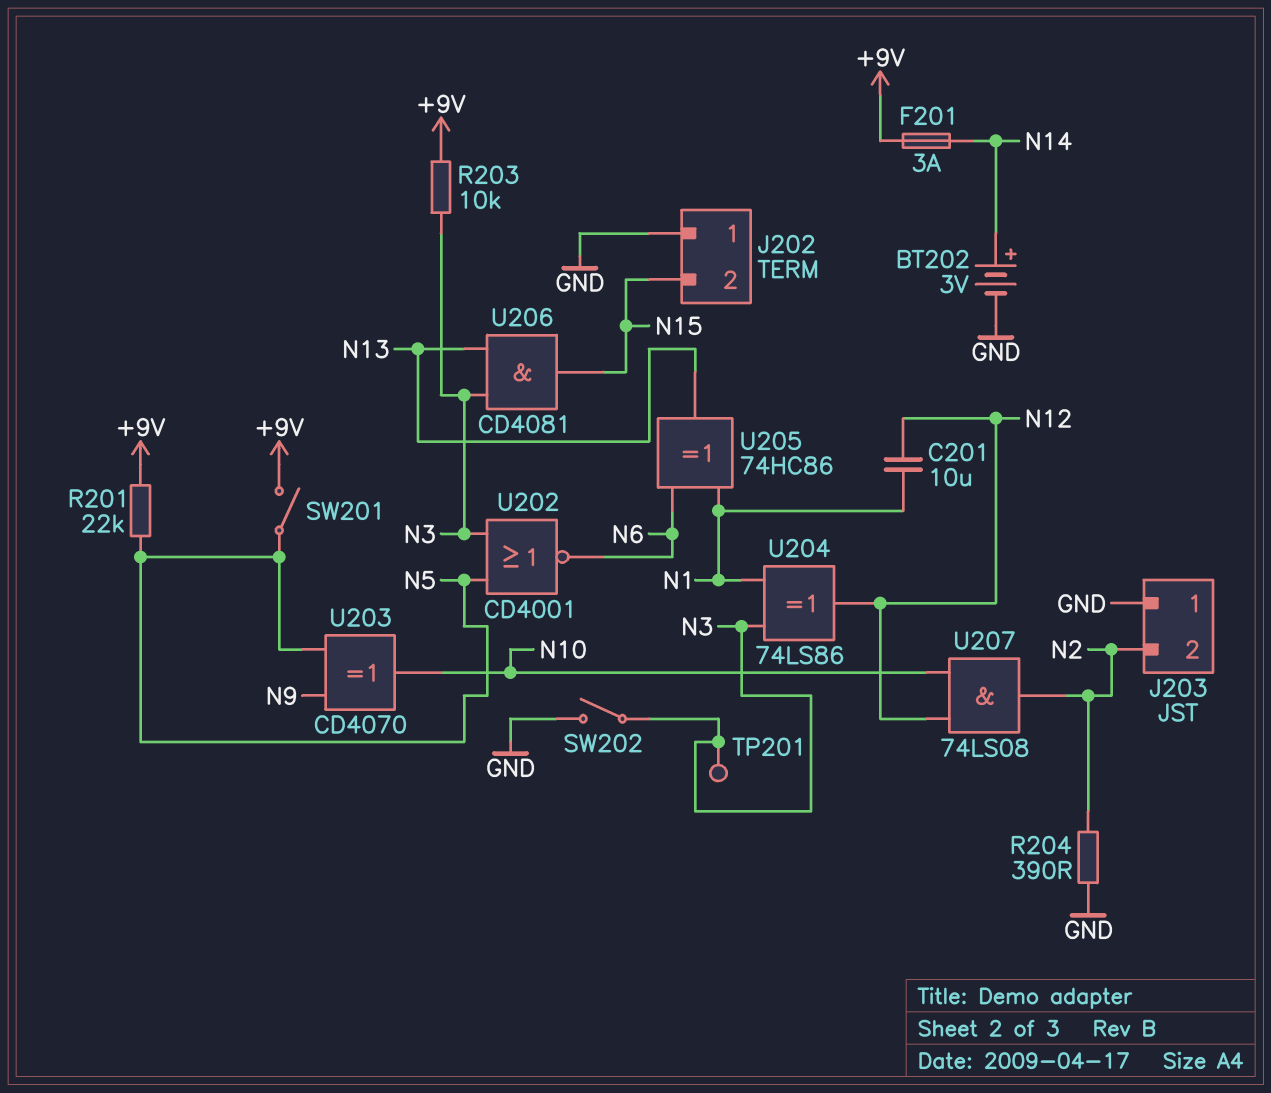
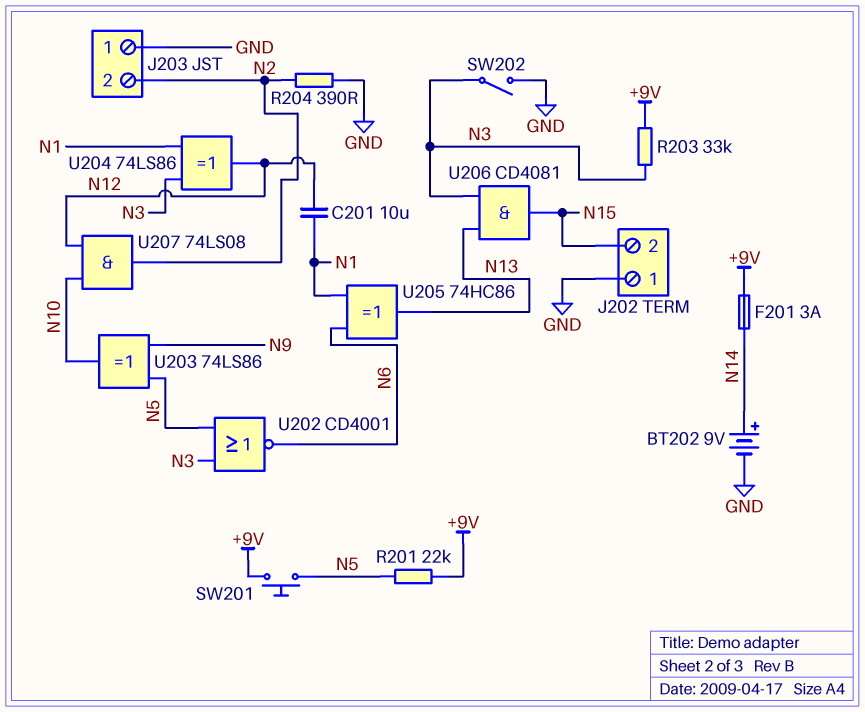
BT202: 3V (plus N14, minus GND) -> 9V (plus N14, minus GND)
R203: 10k (+9V, N3) -> 33k (+9V, N3)
SW201: switch (+9V, N5) -> button (+9V, N5)
TP201: test point (N3) -> none
U203: XOR CD4070 (in N5, in N9, out N10) -> XOR 74LS86 (in N5, in N9, out N10)

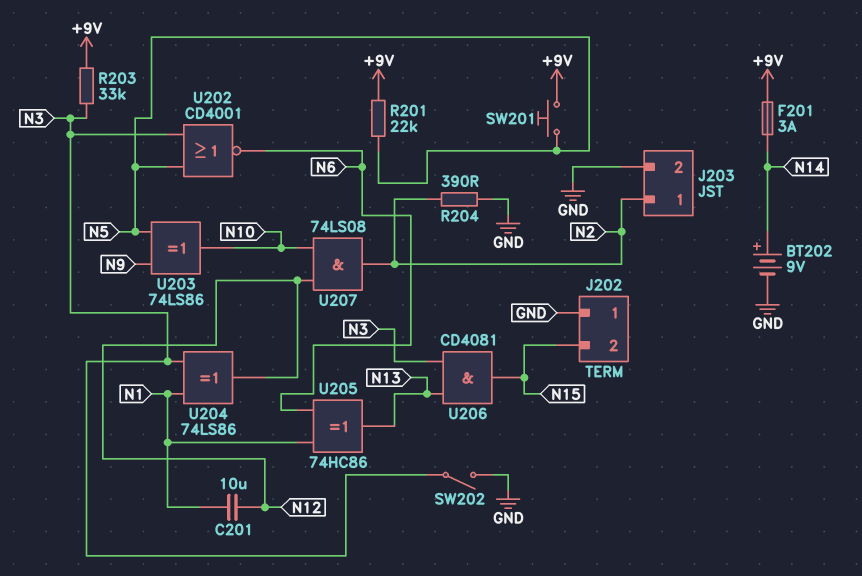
J203 pin 1: GND -> N2
J203 pin 2: N2 -> GND

